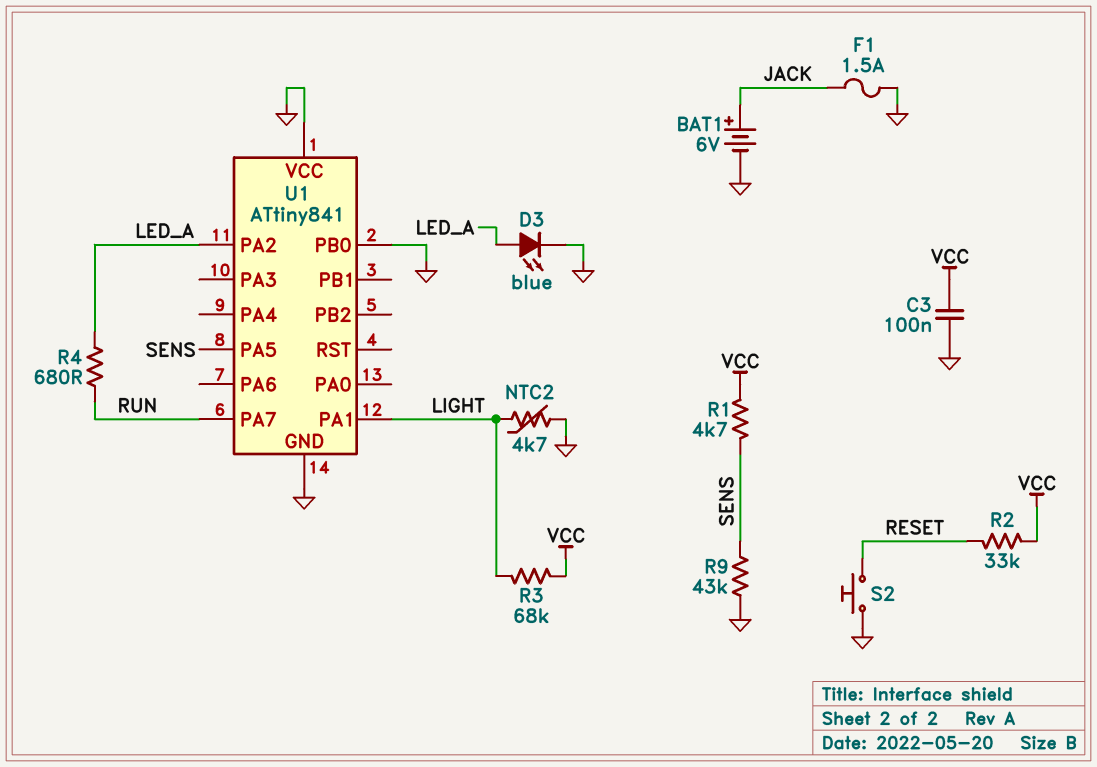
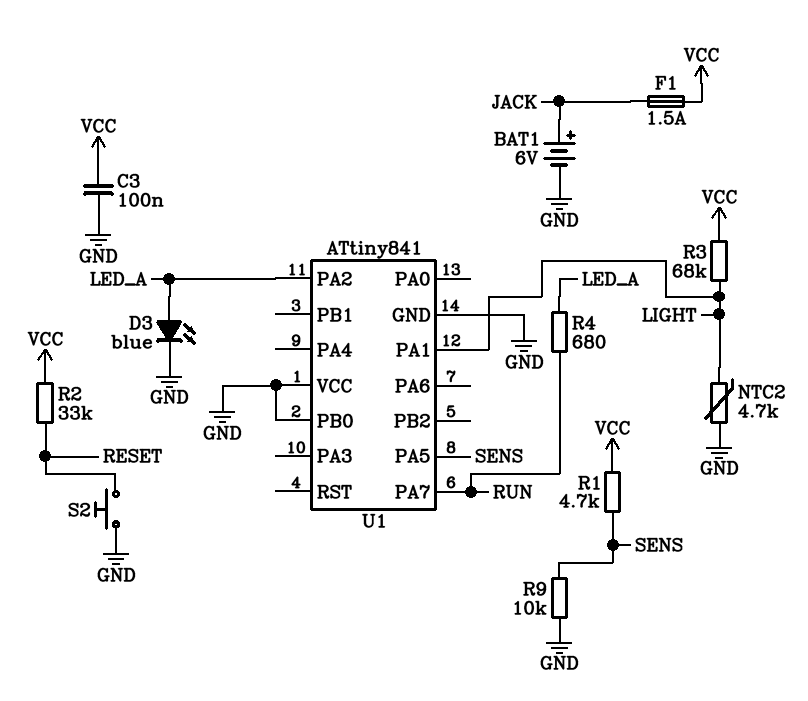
F1: 1.5A (GND, JACK) -> 1.5A (JACK, VCC)
R9: 43k (GND, SENS) -> 10k (GND, SENS)

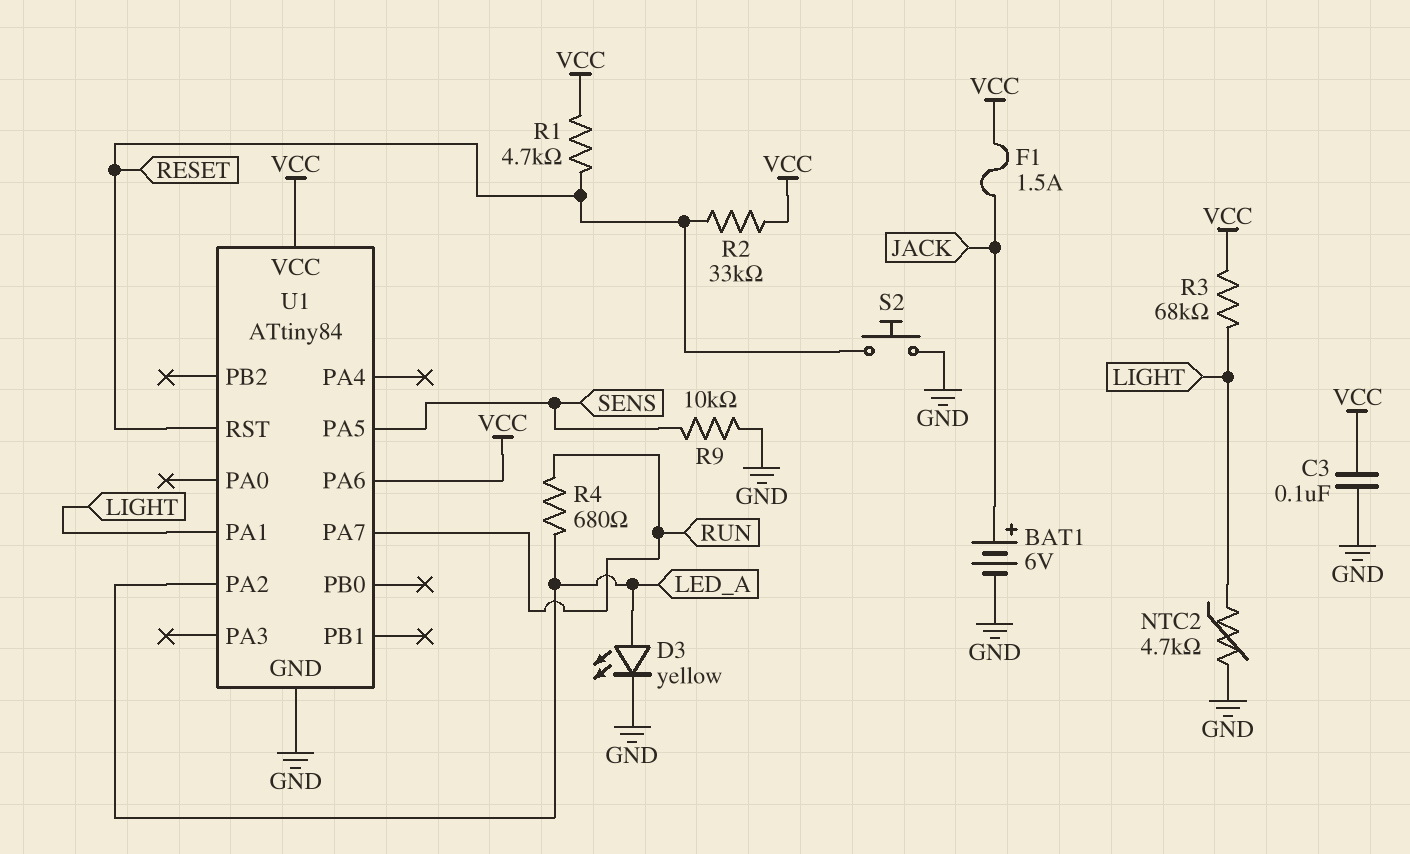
D3: LED blue (A LED_A, K GND) -> LED yellow (A LED_A, K GND)
R1: 4.7k (SENS, VCC) -> 4.7k (RESET, VCC)
U1: ATtiny841 -> ATtiny84
U1 pin PA6: none -> VCC
U1 pin PB0: GND -> none
U1 pin RST: none -> RESET
U1 pin VCC: GND -> VCC

